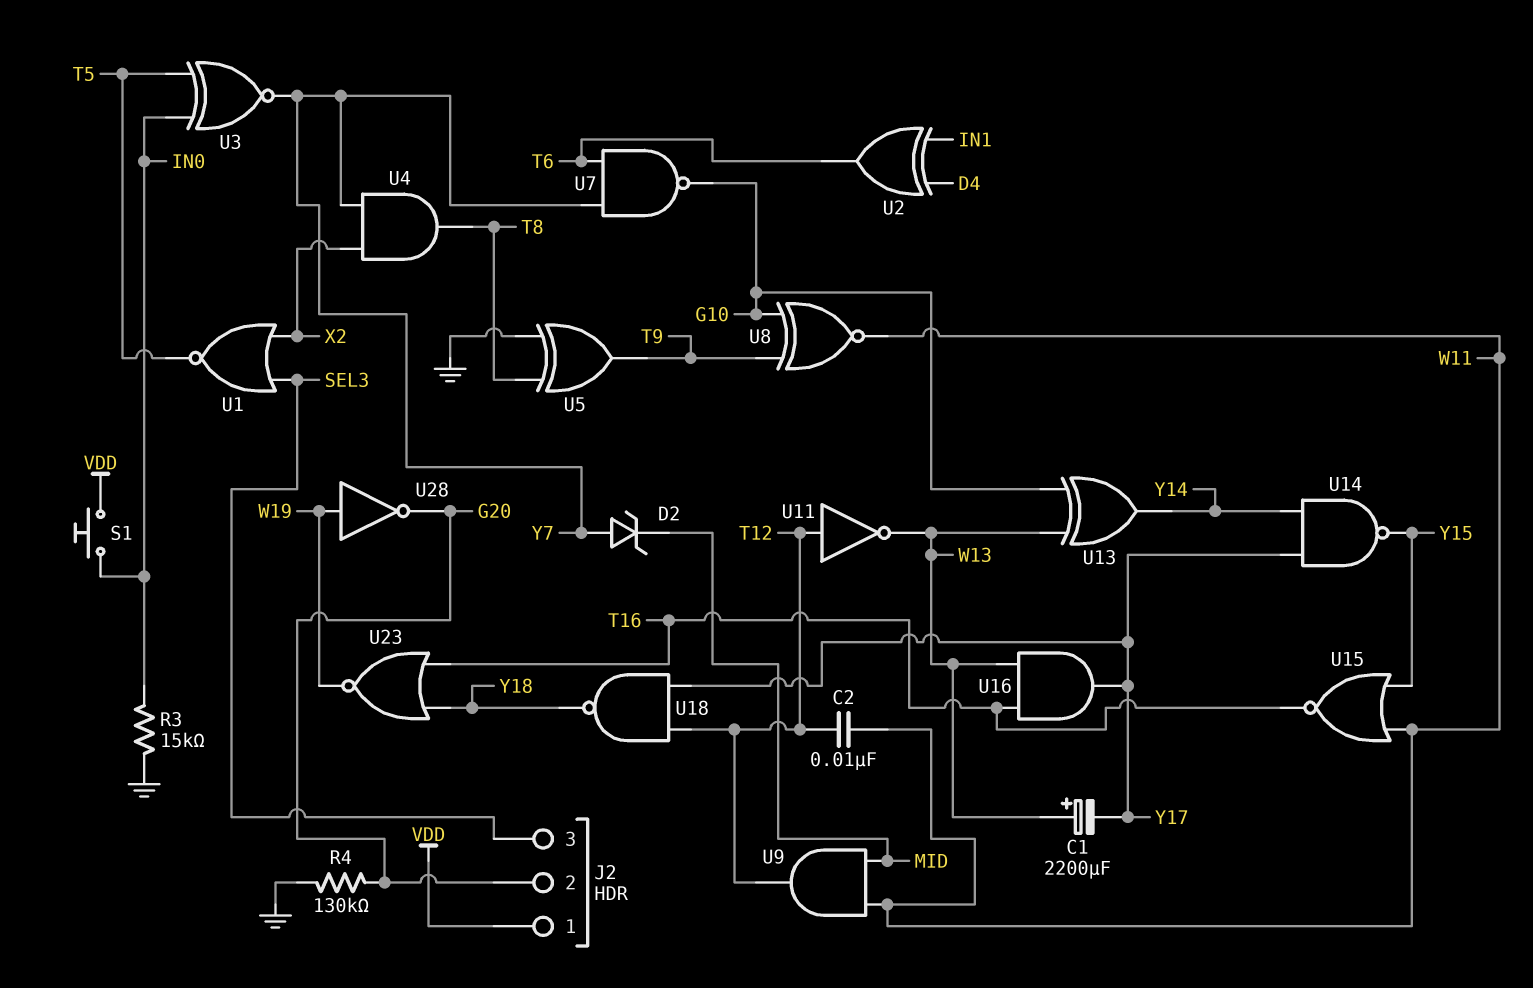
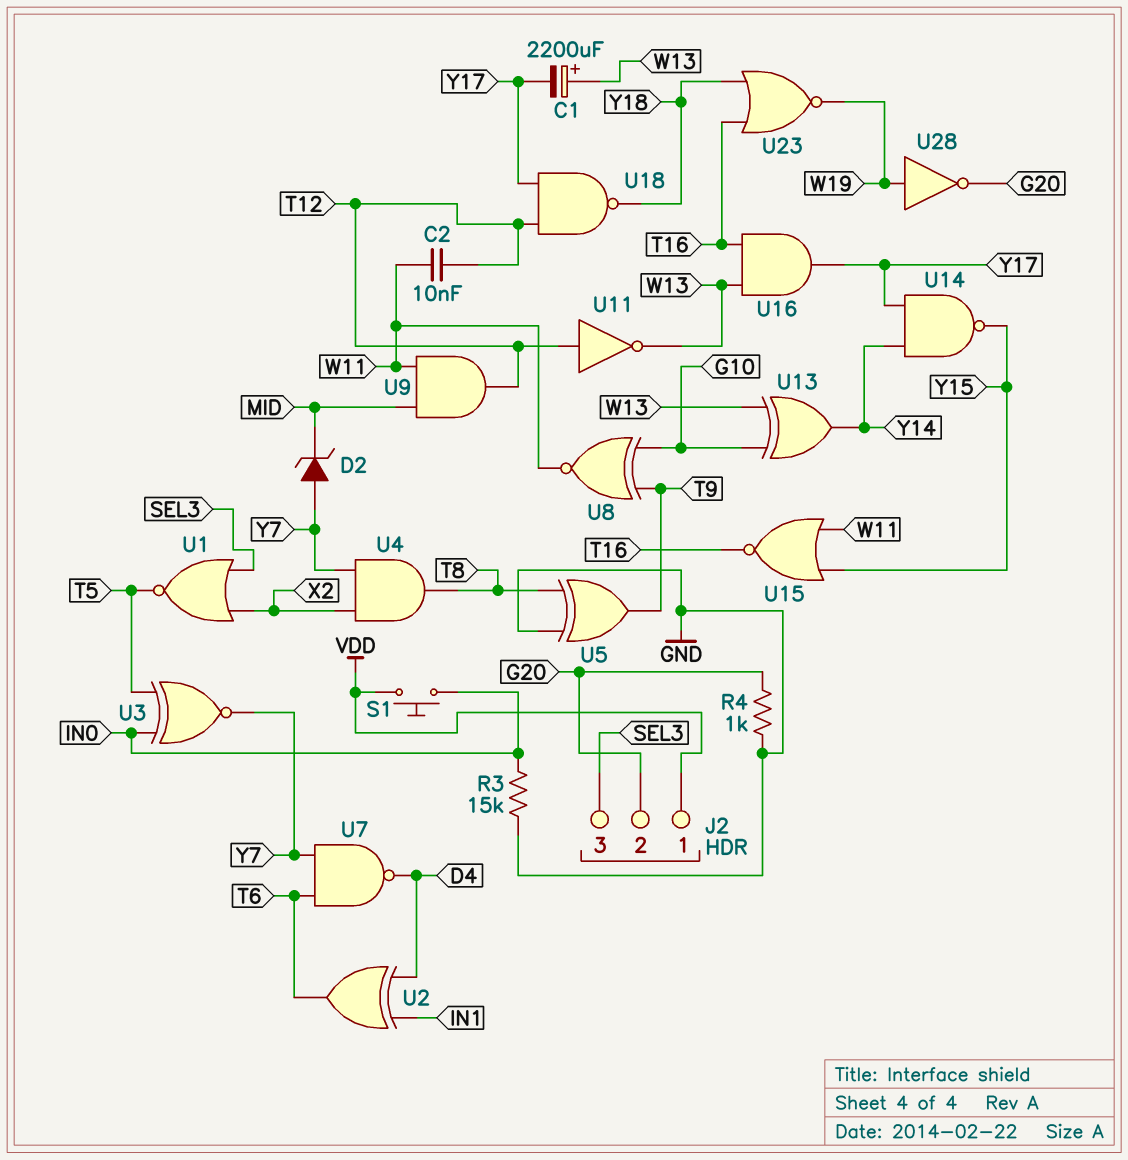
R4: 130k (G20, GND) -> 1k (G20, GND)
U7: NAND (in T6, in Y7, out G10) -> NAND (in T6, in Y7, out D4)

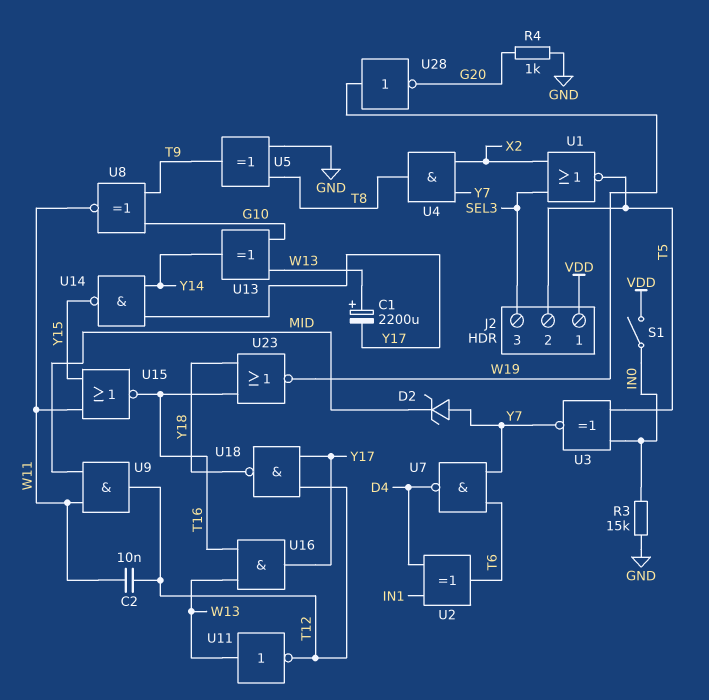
J2 pin 2: G20 -> T5
S1: button (IN0, VDD) -> switch (IN0, VDD)
U11: NOT (in T12, out W13) -> NOT (in W13, out T12)

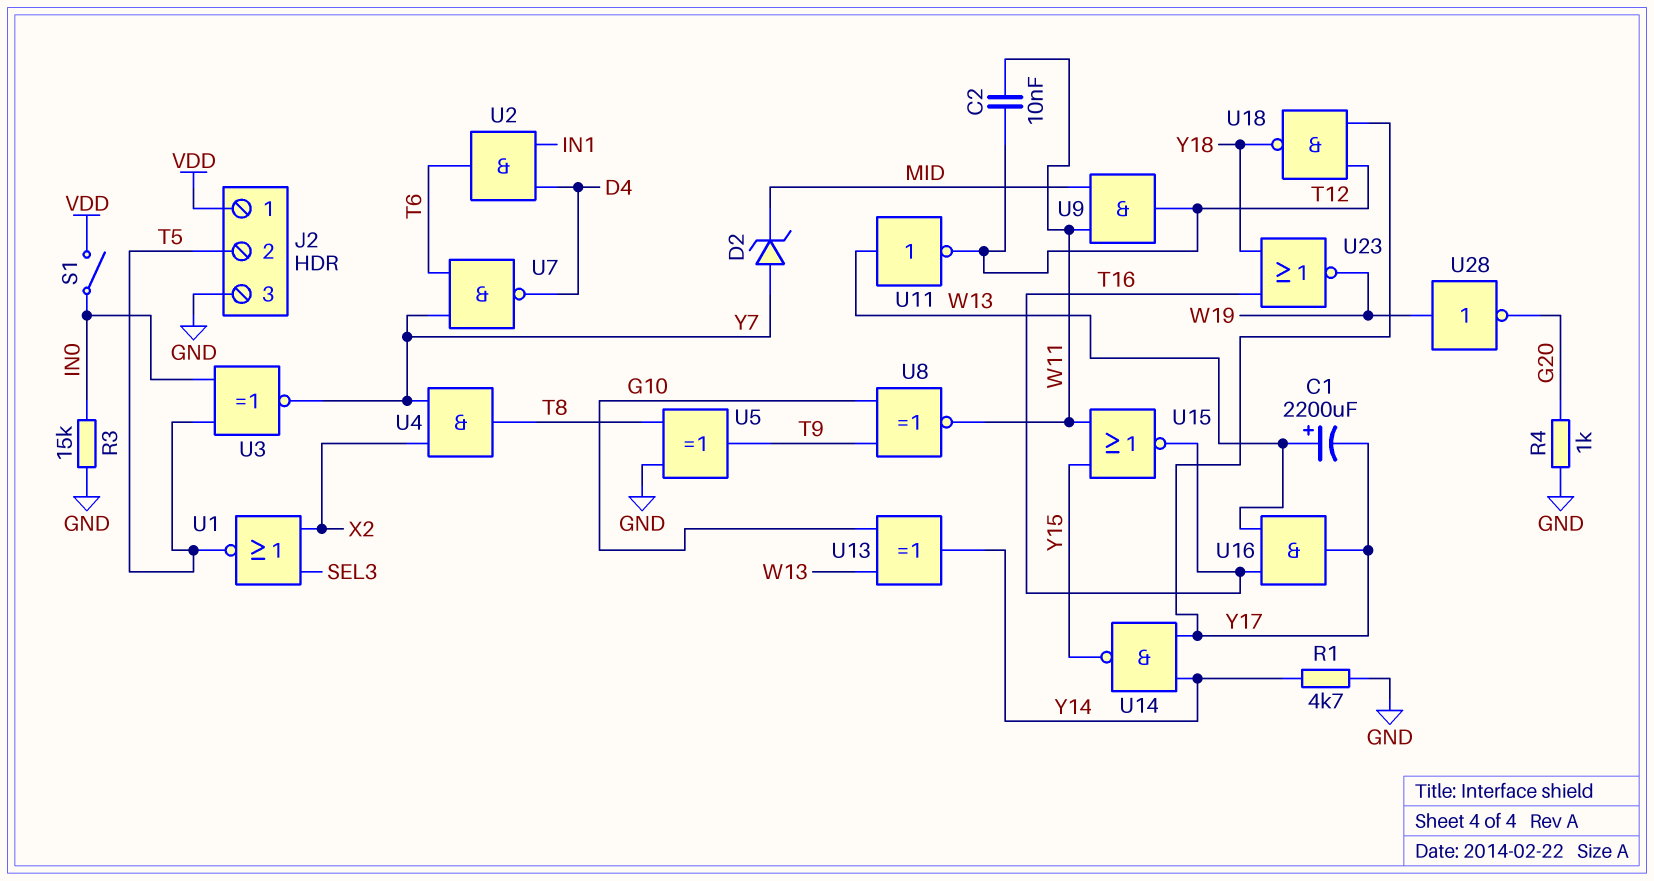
J2 pin 3: SEL3 -> GND
R1: none -> 4.7k (GND, Y14)
U2: XOR (in D4, in IN1, out T6) -> AND (in D4, in IN1, out T6)

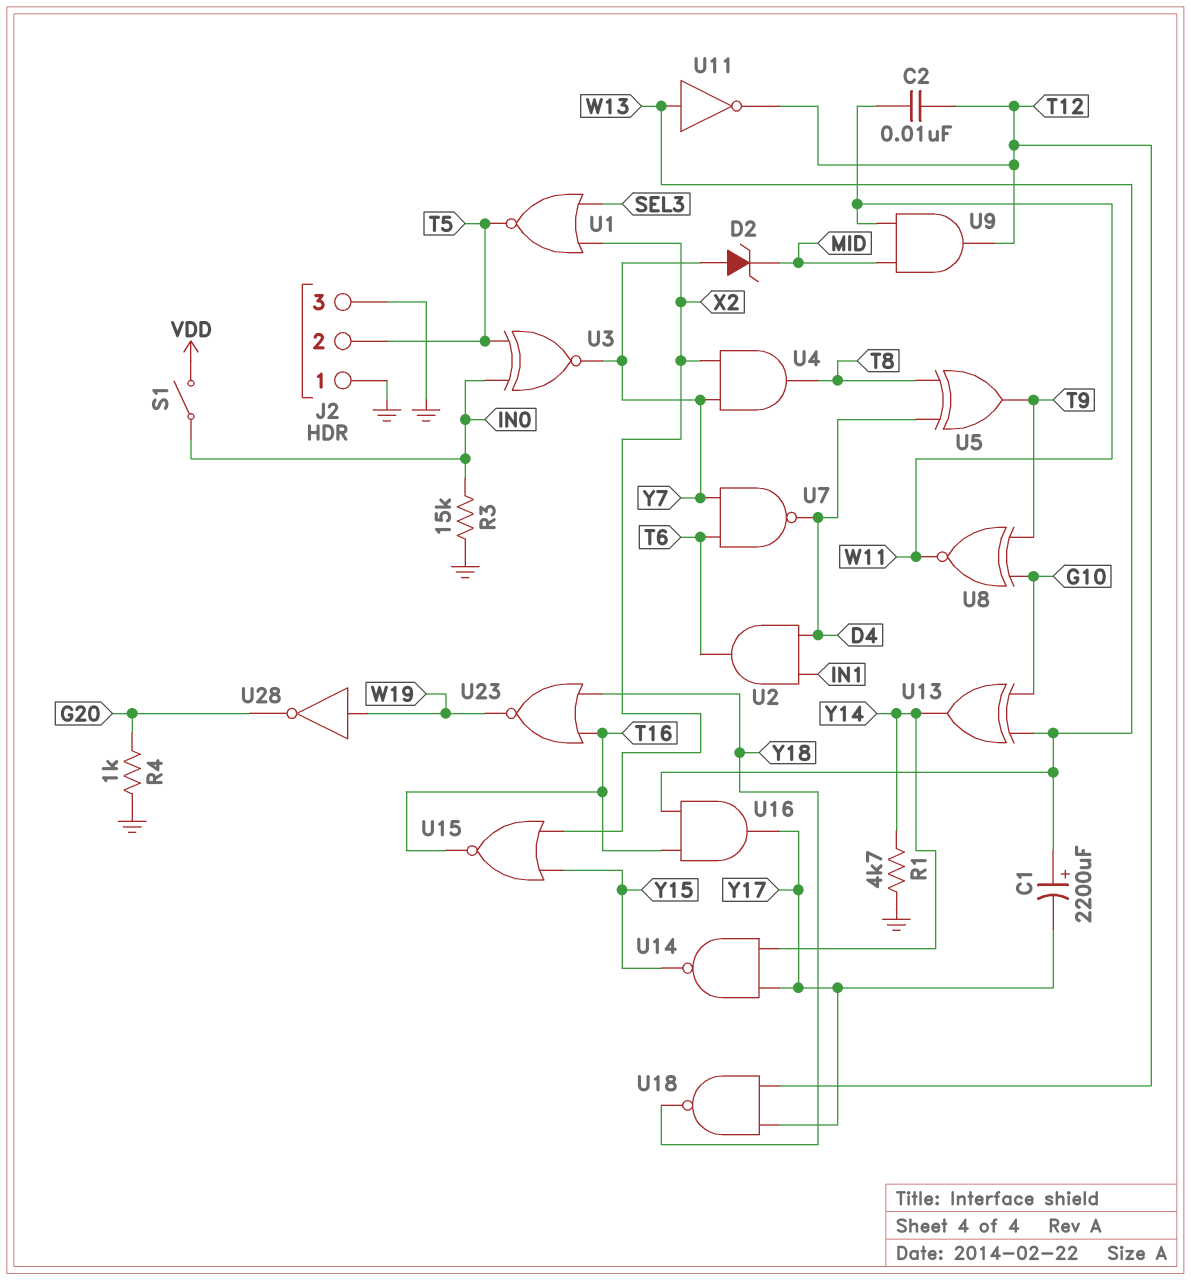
J2 pin 1: VDD -> GND
U5: XOR (in GND, in T8, out T9) -> XOR (in D4, in T8, out T9)
U15: NOR (in W11, in Y15, out T16) -> NOR (in X2, in Y15, out T16)

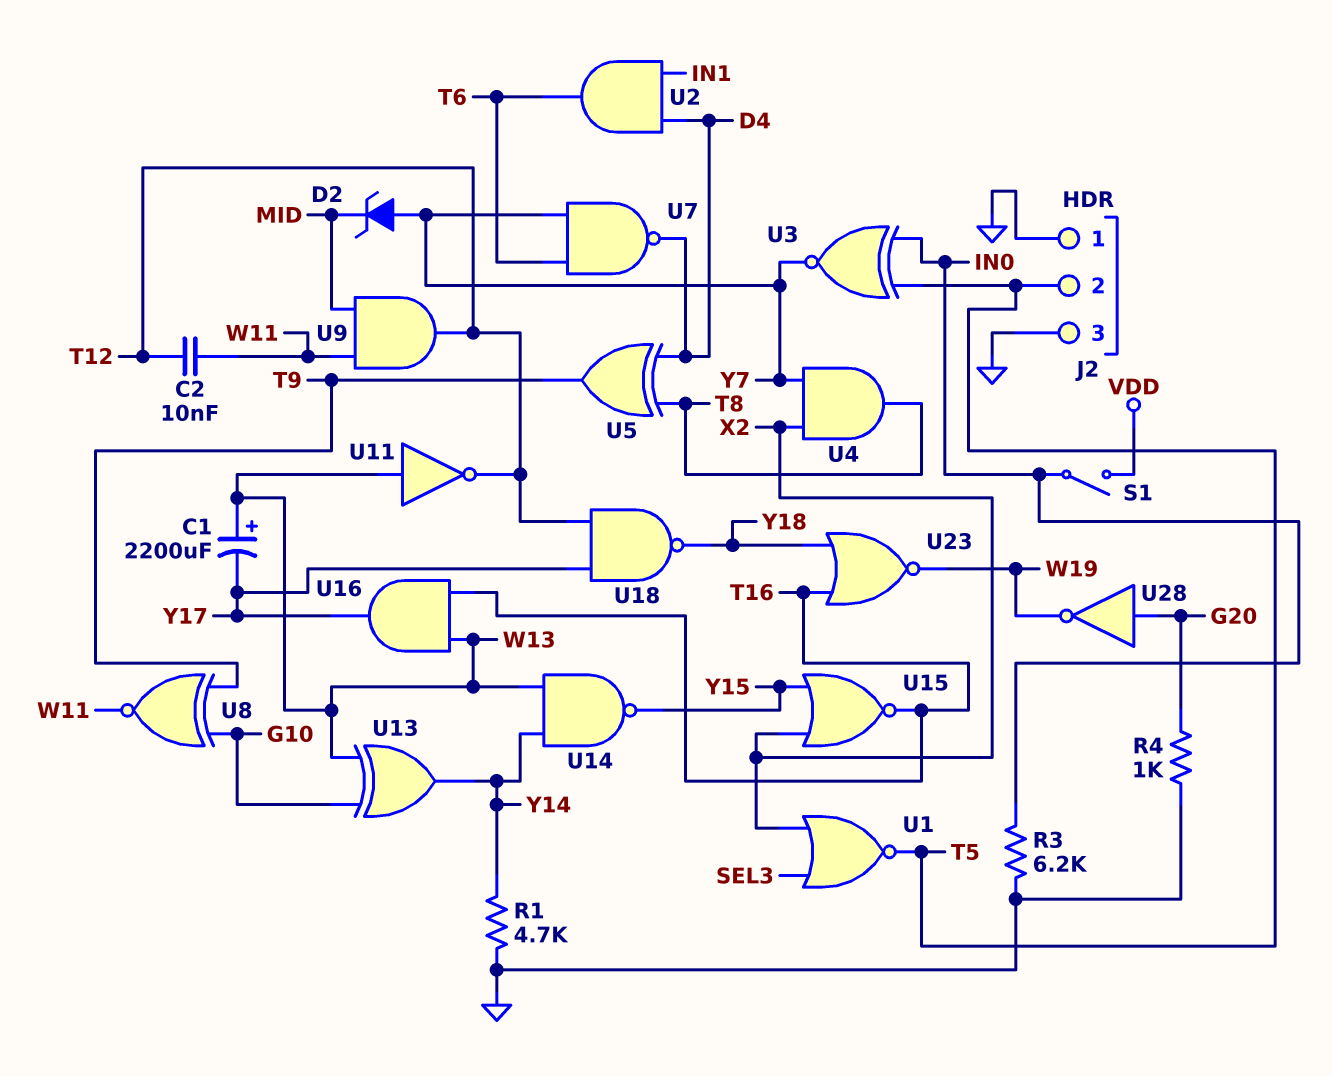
R3: 15k (GND, IN0) -> 6.2k (GND, IN0)
U14: NAND (in Y14, in Y17, out Y15) -> NAND (in W13, in Y14, out Y15)
U28: NOT (in W19, out G20) -> NOT (in G20, out W19)

